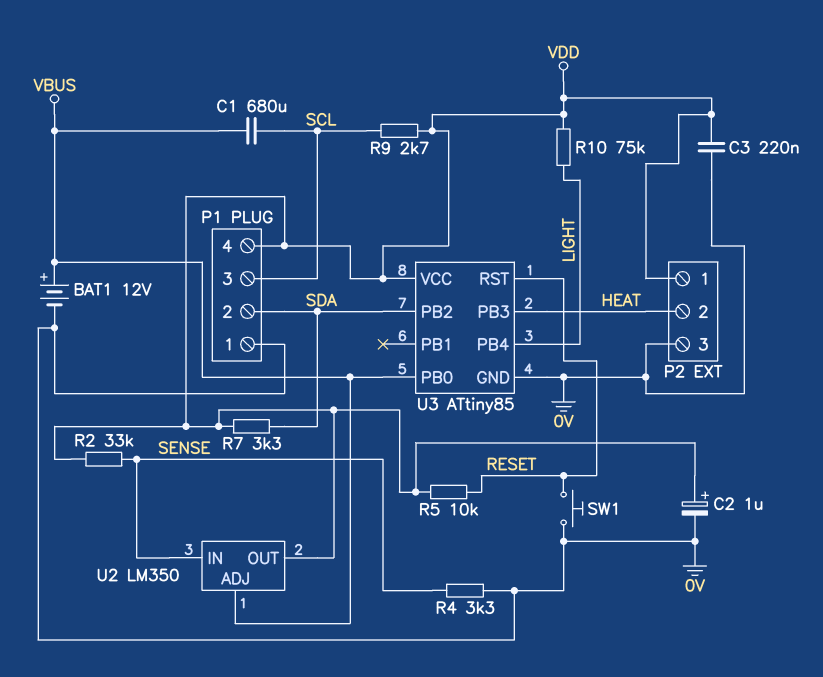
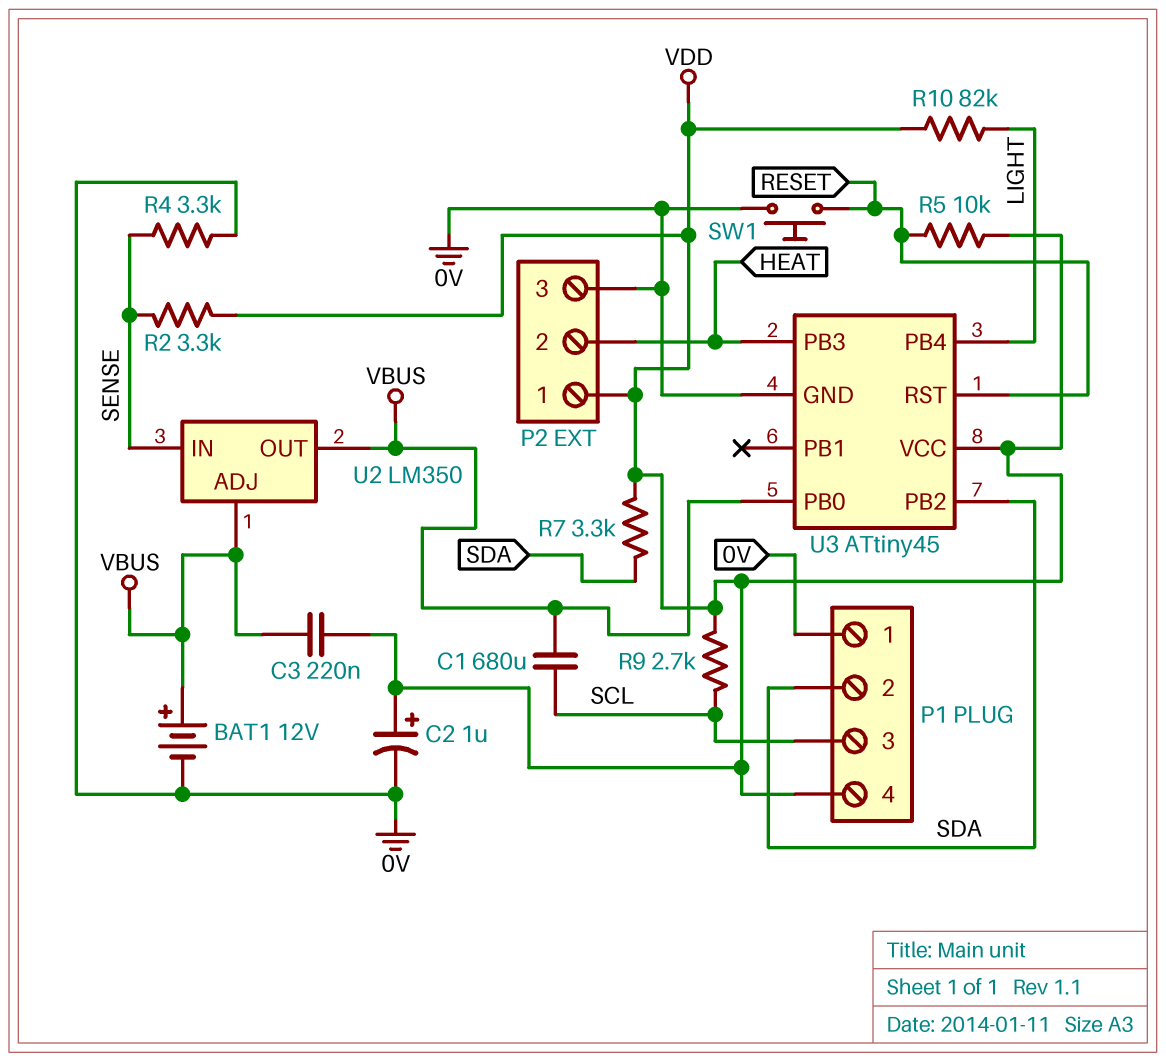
C3: 220nF (0V, VDD) -> 220nF (VBUS, VDD)
R2: 33k (SENSE, VDD) -> 3.3k (SENSE, VDD)
R10: 75k (LIGHT, VDD) -> 82k (LIGHT, VDD)
U2 pin OUT: VDD -> VBUS
U3: ATtiny85 -> ATtiny45

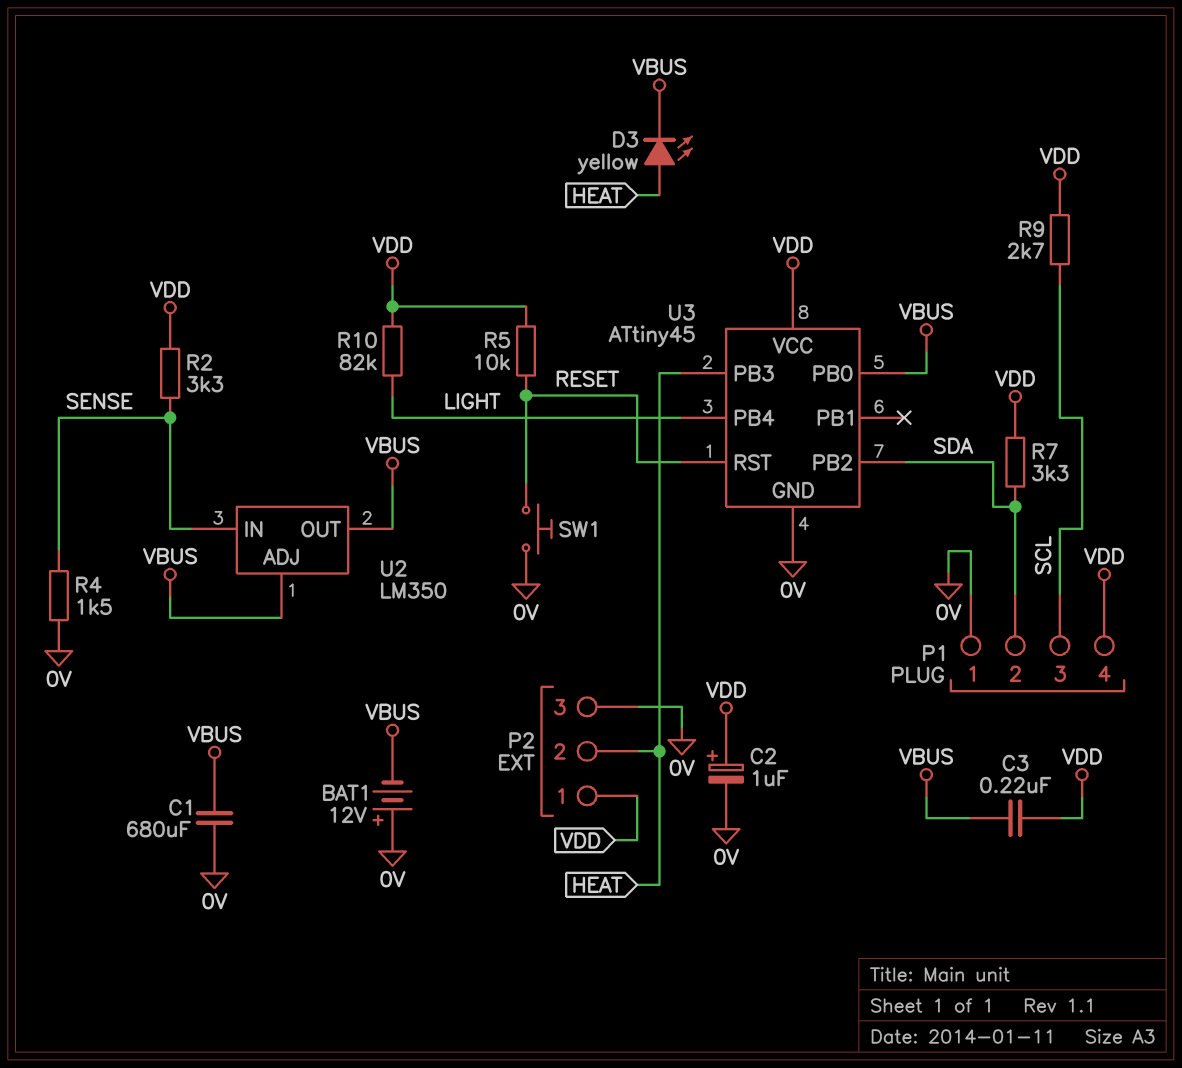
BAT1: 12V (plus VBUS, minus 0V) -> 12V (plus 0V, minus VBUS)
C1: 680uF (SCL, VBUS) -> 680uF (0V, VBUS)
D3: none -> LED yellow (A HEAT, K VBUS)
R4: 3.3k (0V, SENSE) -> 1.5k (0V, SENSE)

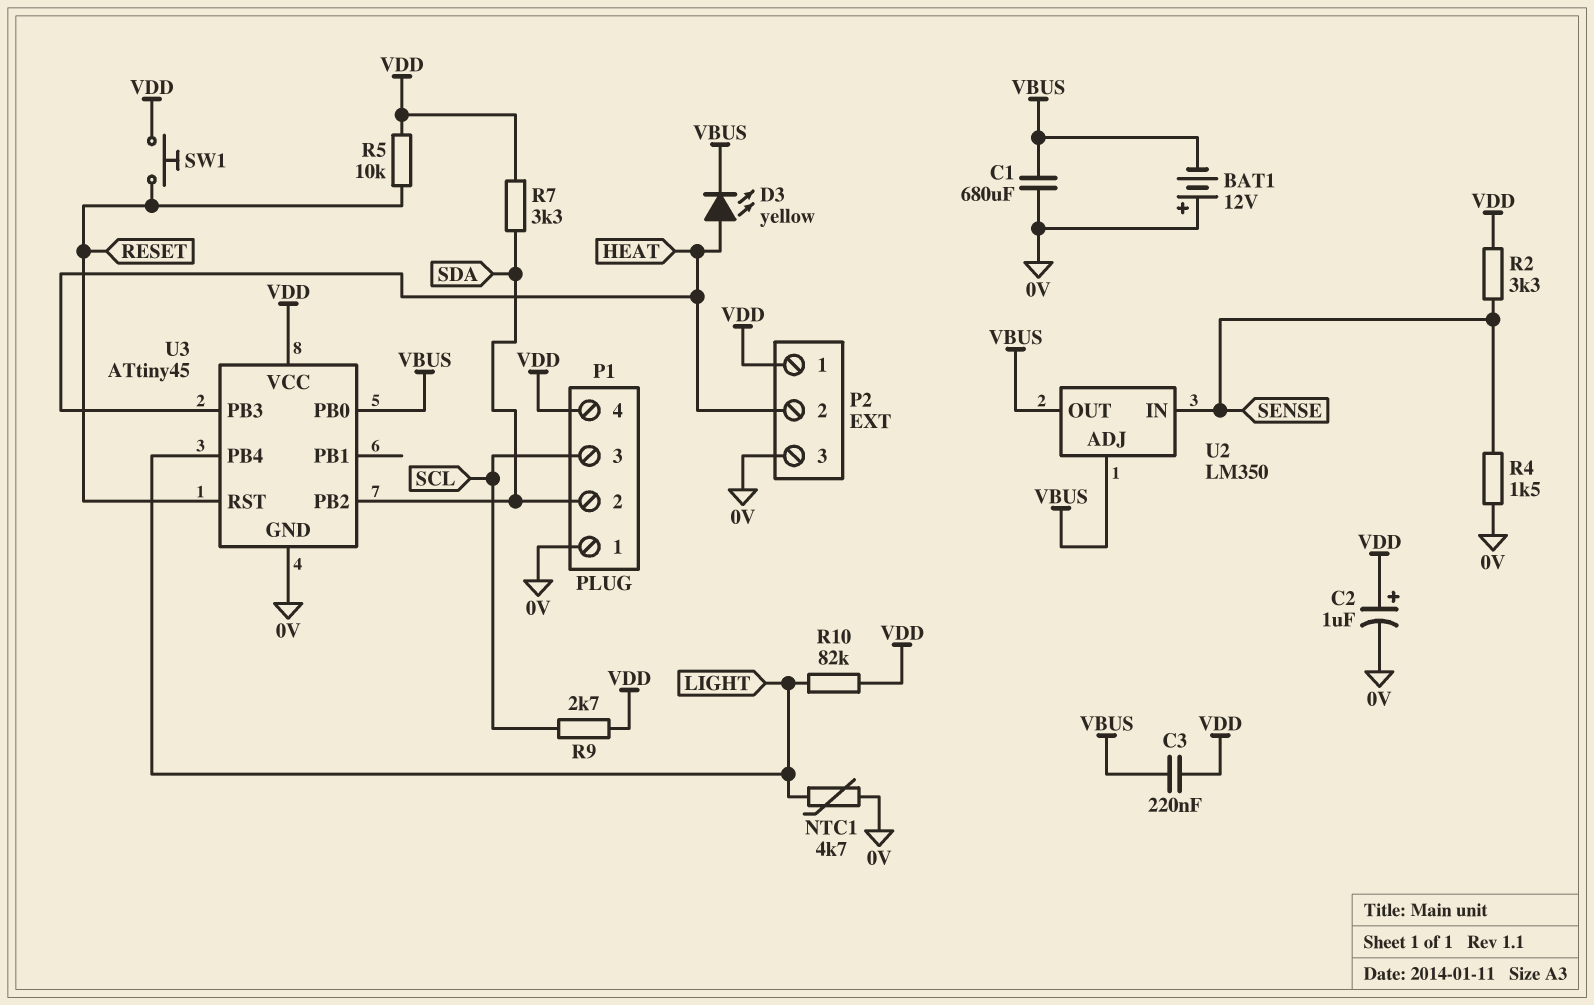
NTC1: none -> 4.7k (0V, LIGHT)
SW1: button (0V, RESET) -> button (RESET, VDD)

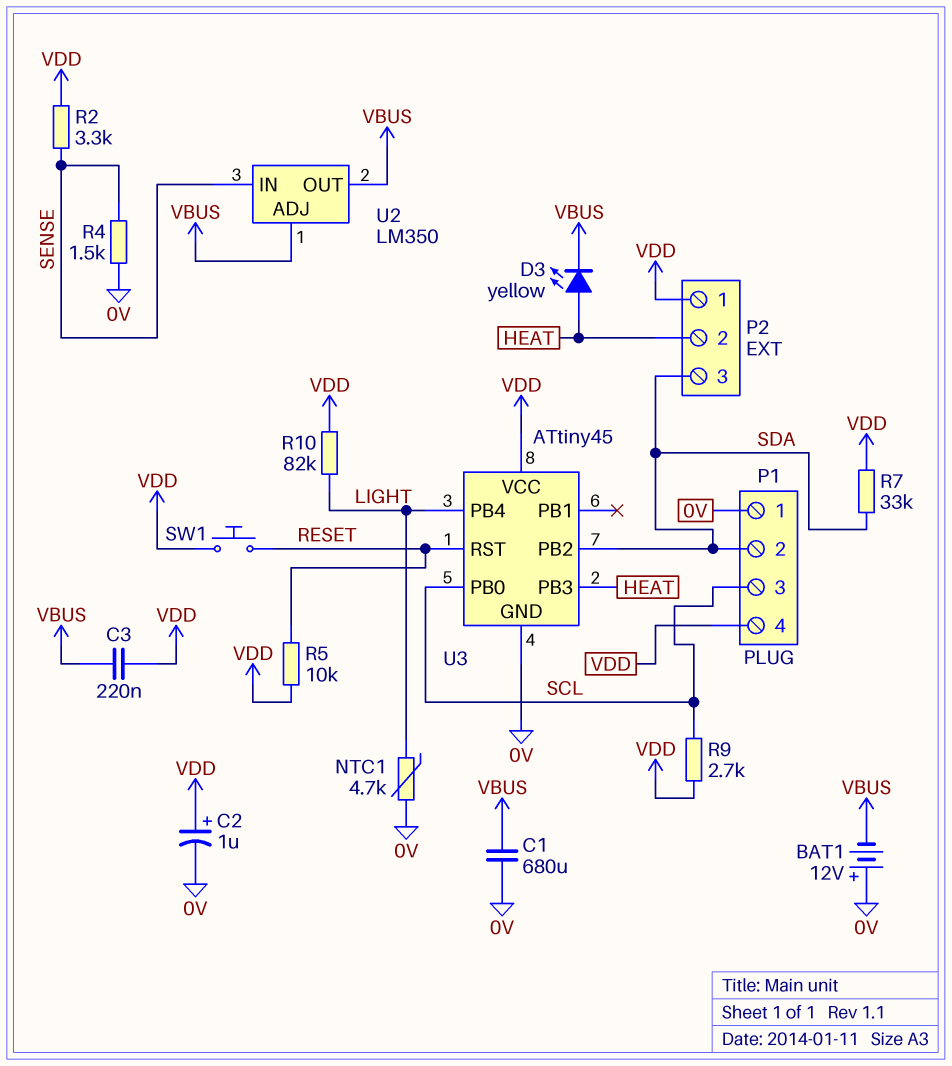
P2 pin 3: 0V -> SDA
R7: 3.3k (SDA, VDD) -> 33k (SDA, VDD)
U3 pin PB0: VBUS -> SCL

